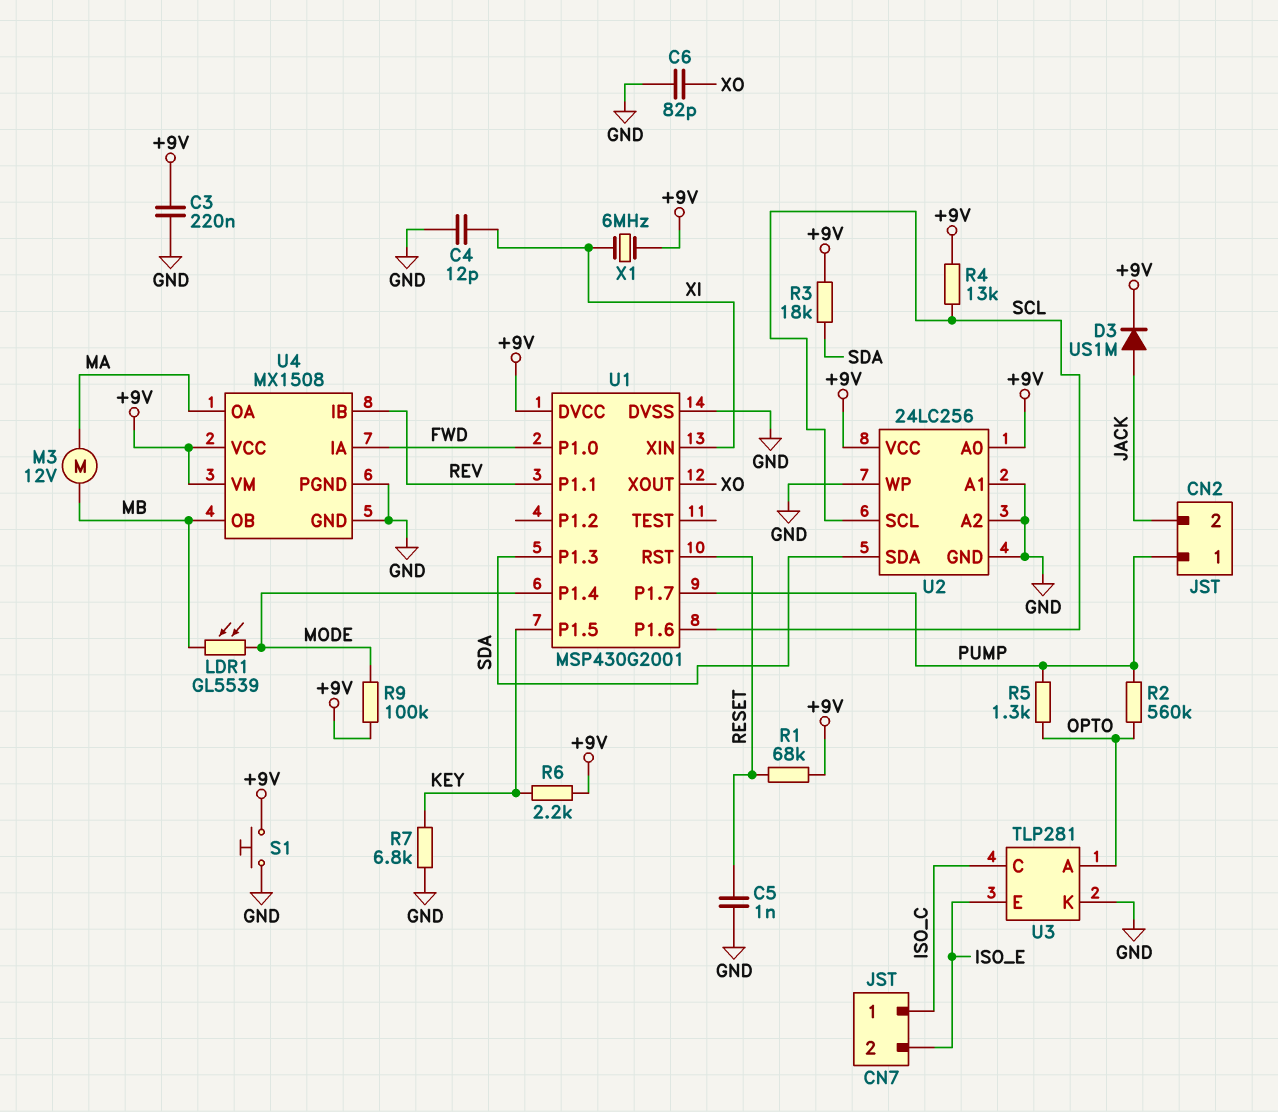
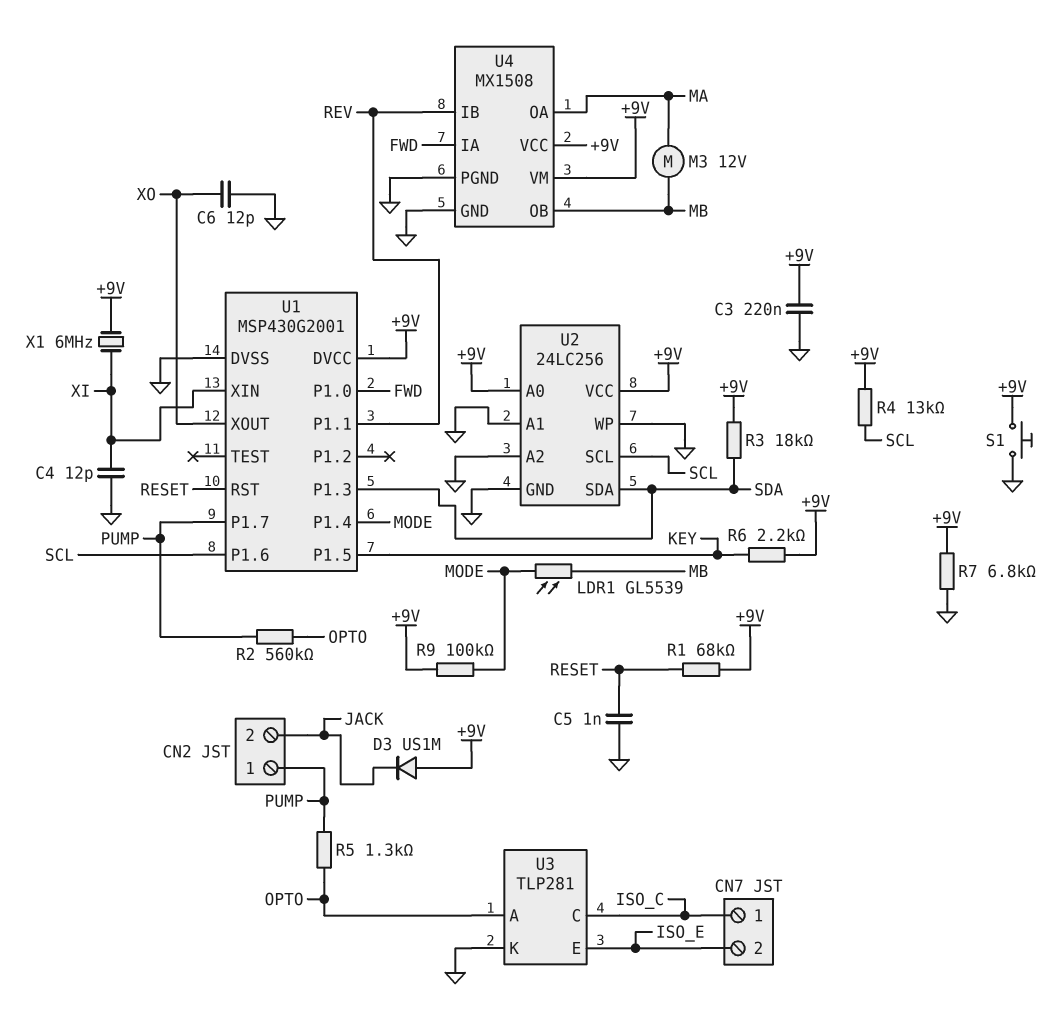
C6: 82pF (GND, XO) -> 12pF (GND, XO)
D3: diode US1M (A JACK, K +9V) -> diode US1M (A +9V, K JACK)
R7: 6.8k (GND, KEY) -> 6.8k (+9V, GND)

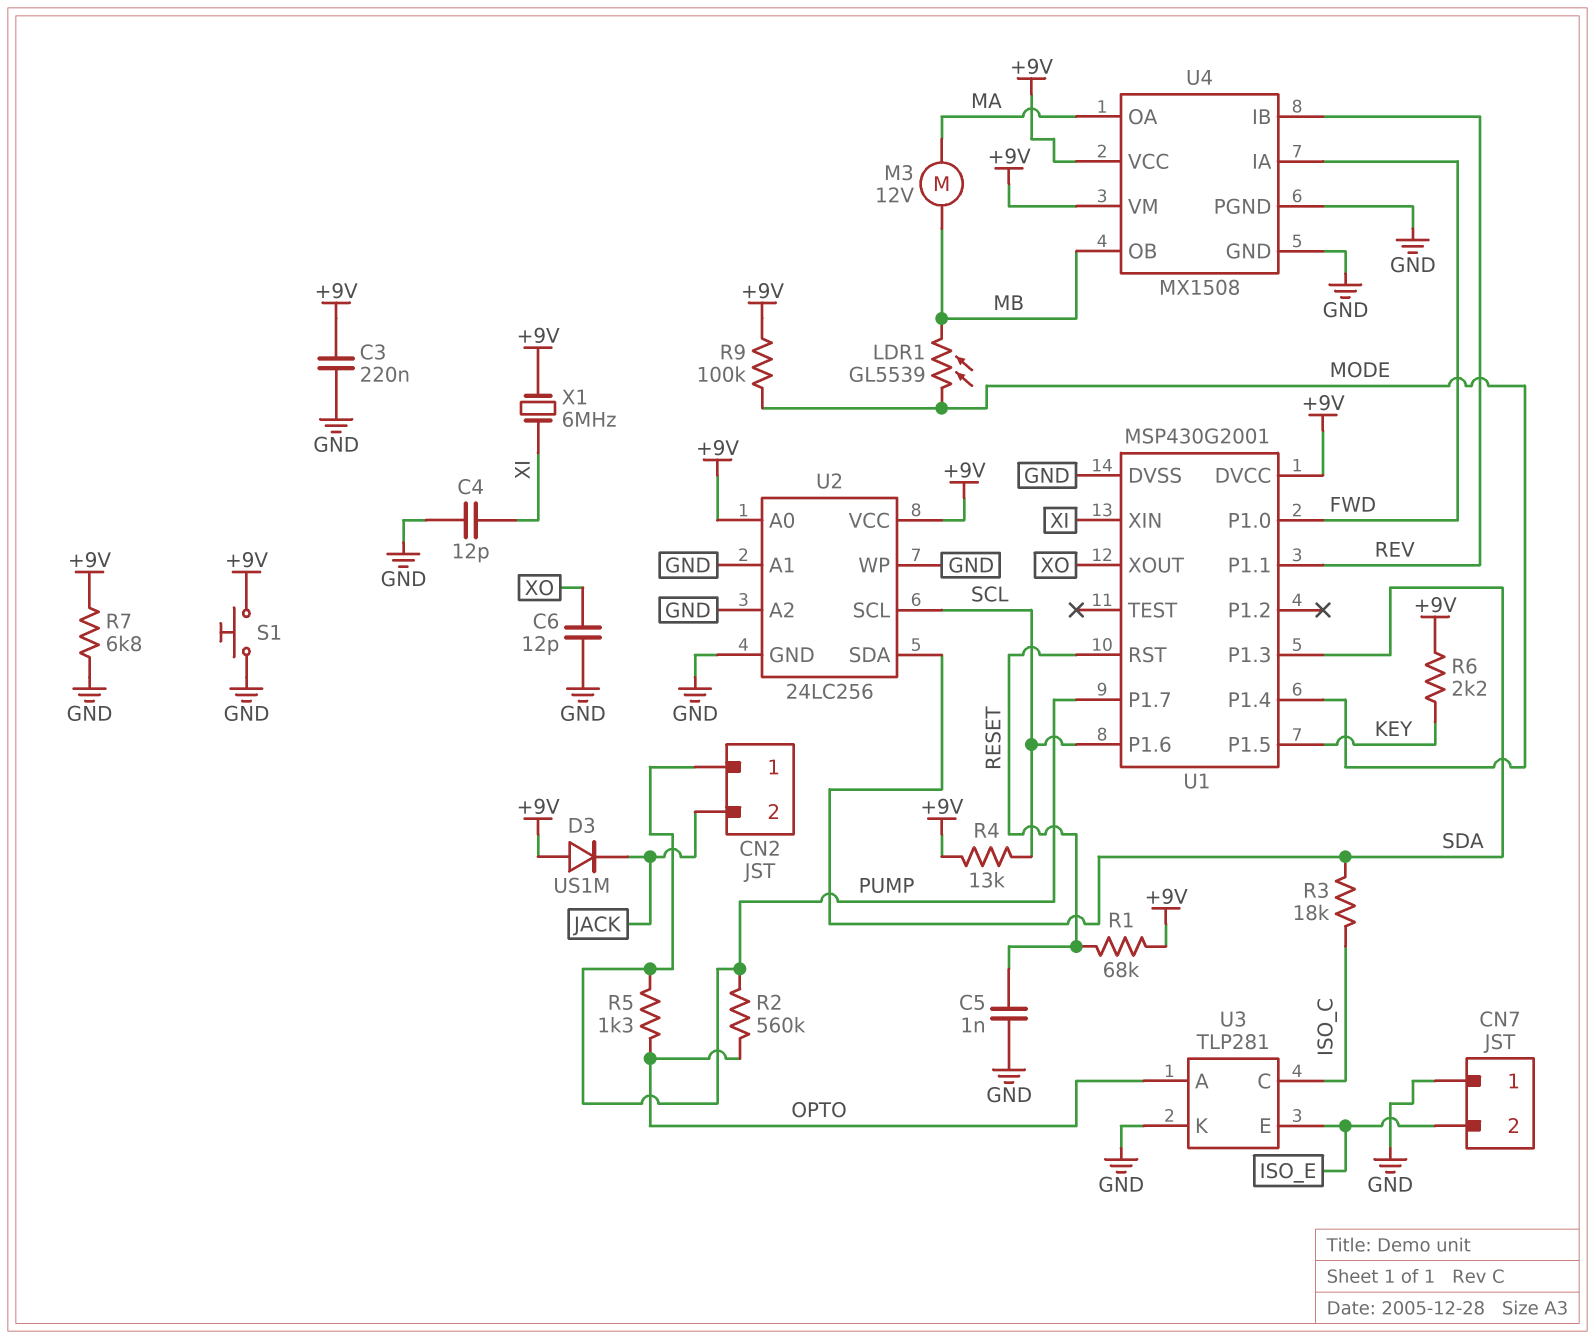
CN7 pin 1: ISO_C -> GND
R3: 18k (+9V, SDA) -> 18k (ISO_C, SDA)

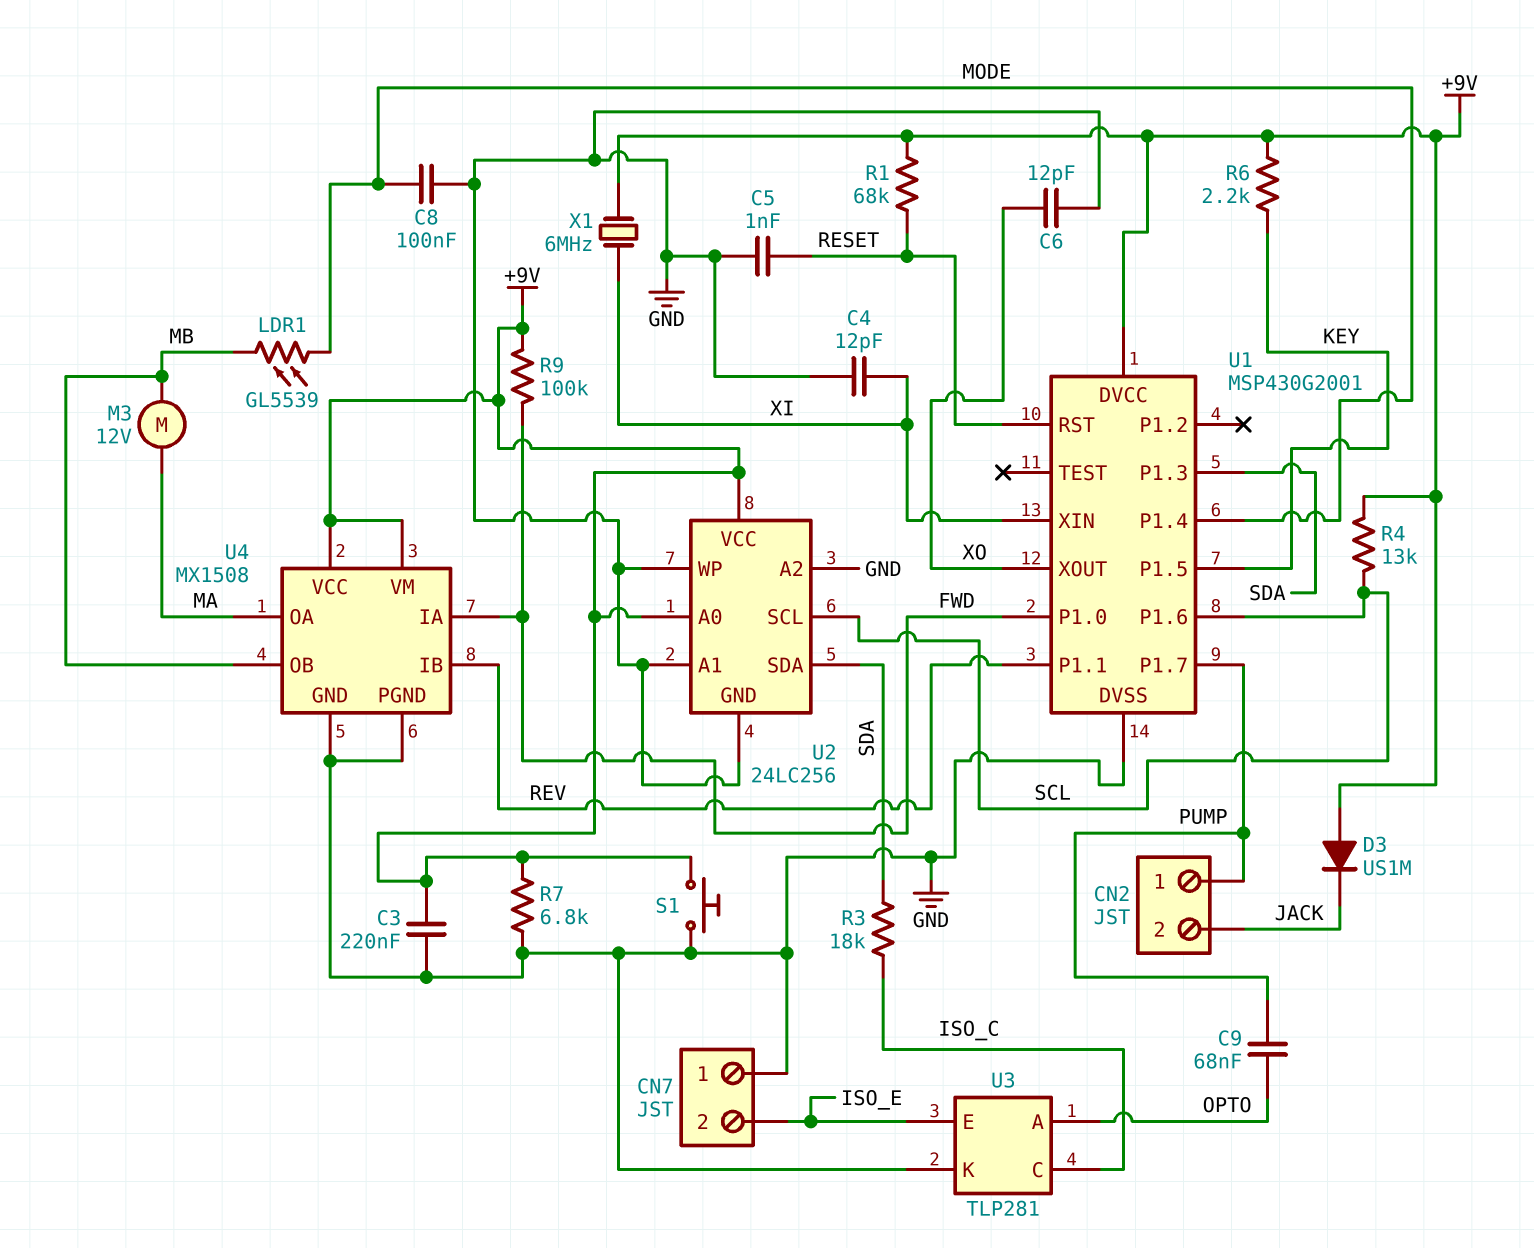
C8: none -> 100nF (GND, MODE)
C9: none -> 68nF (OPTO, PUMP)
R2: 560k (OPTO, PUMP) -> none
R5: 1.3k (OPTO, PUMP) -> none
R9: 100k (+9V, MODE) -> 100k (+9V, FWD)

